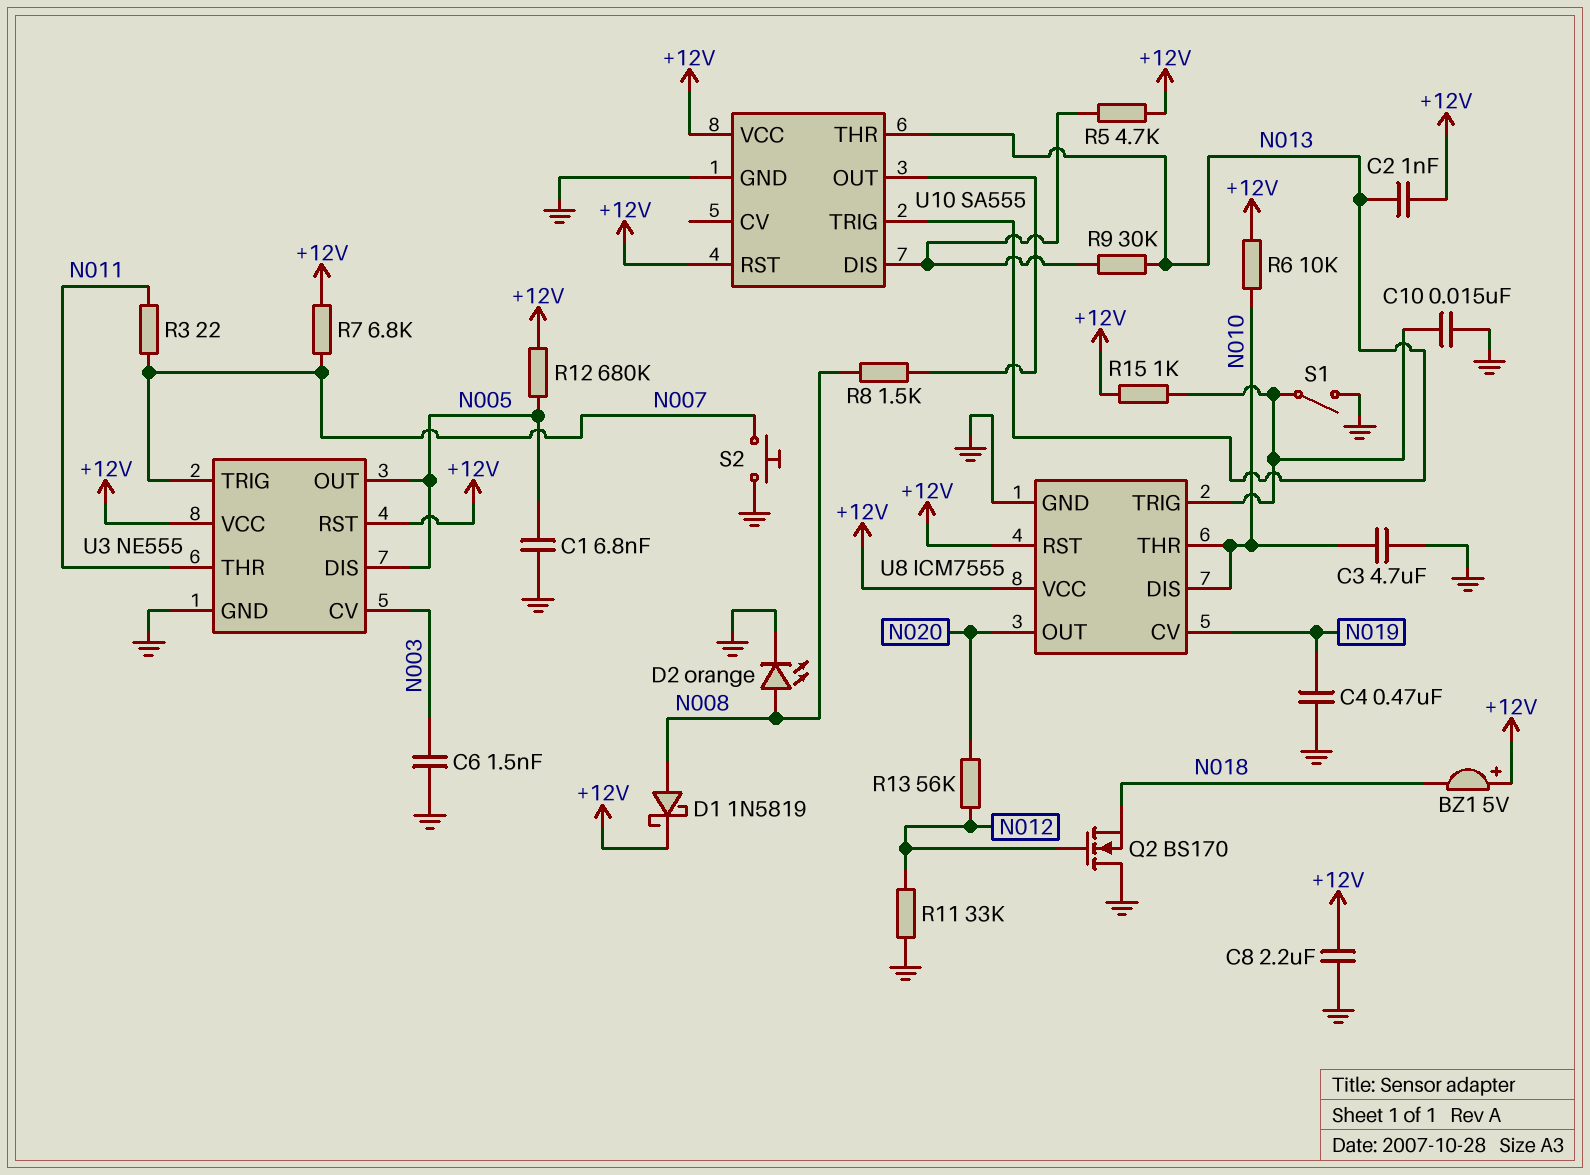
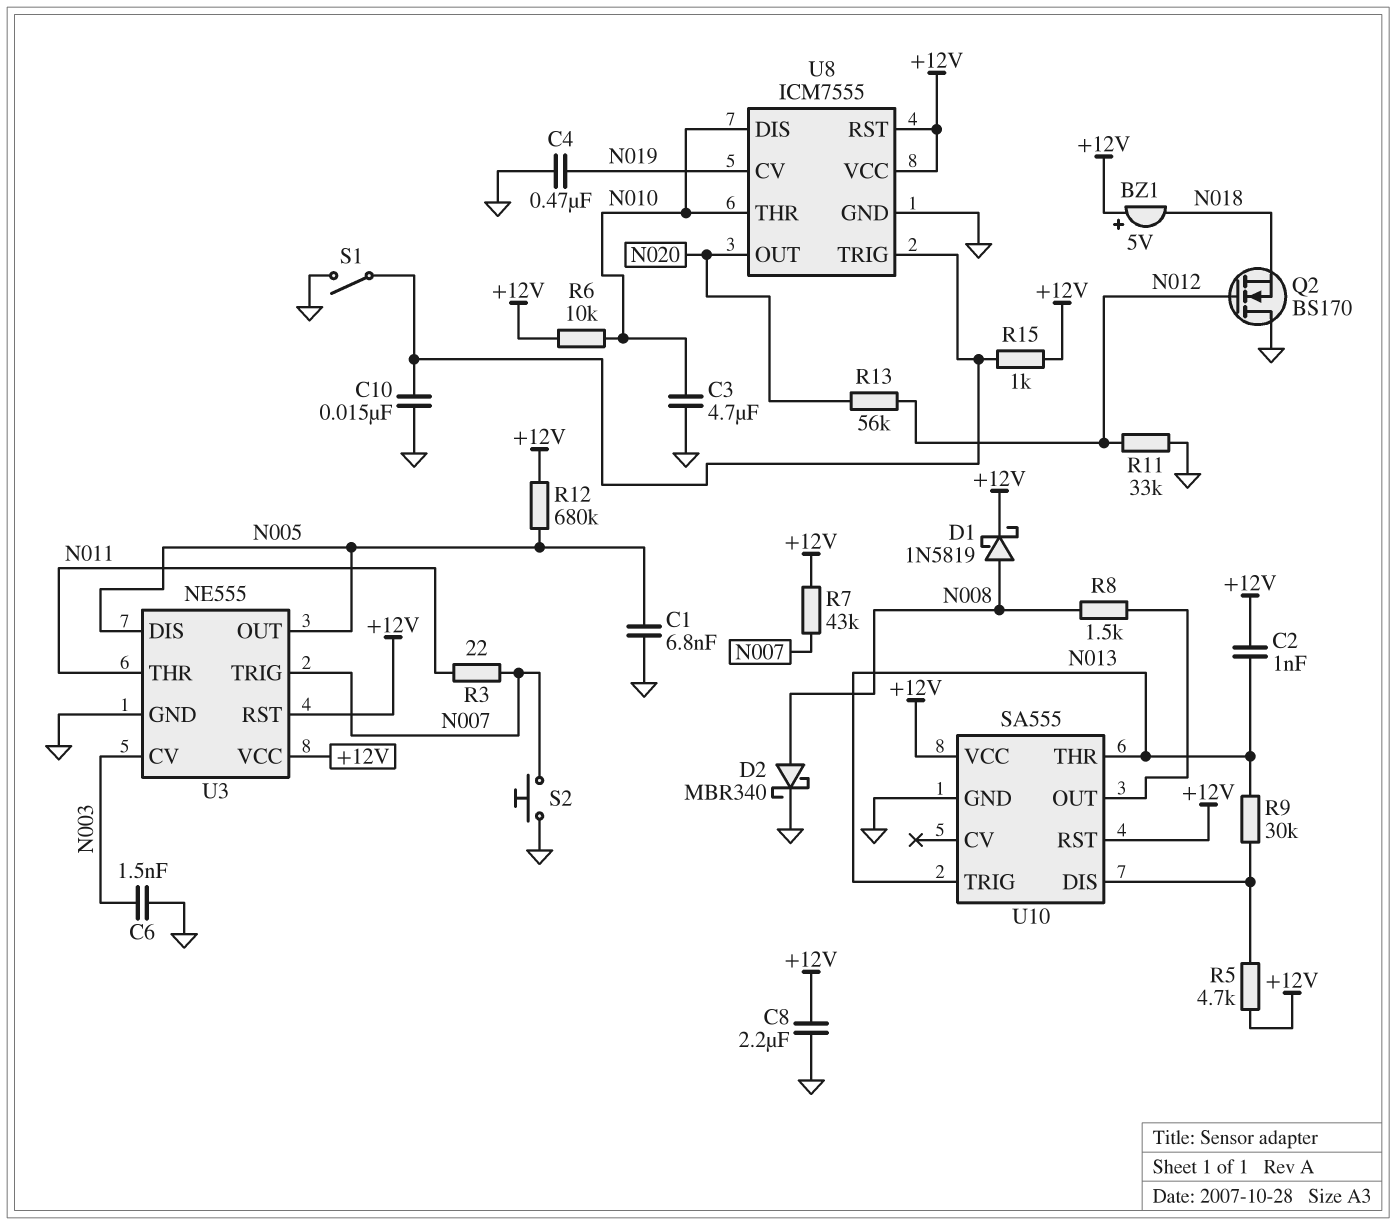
D2: LED orange (A N008, K GND) -> schottky MBR340 (A N008, K GND)
R7: 6.8k (+12V, N007) -> 43k (+12V, N007)

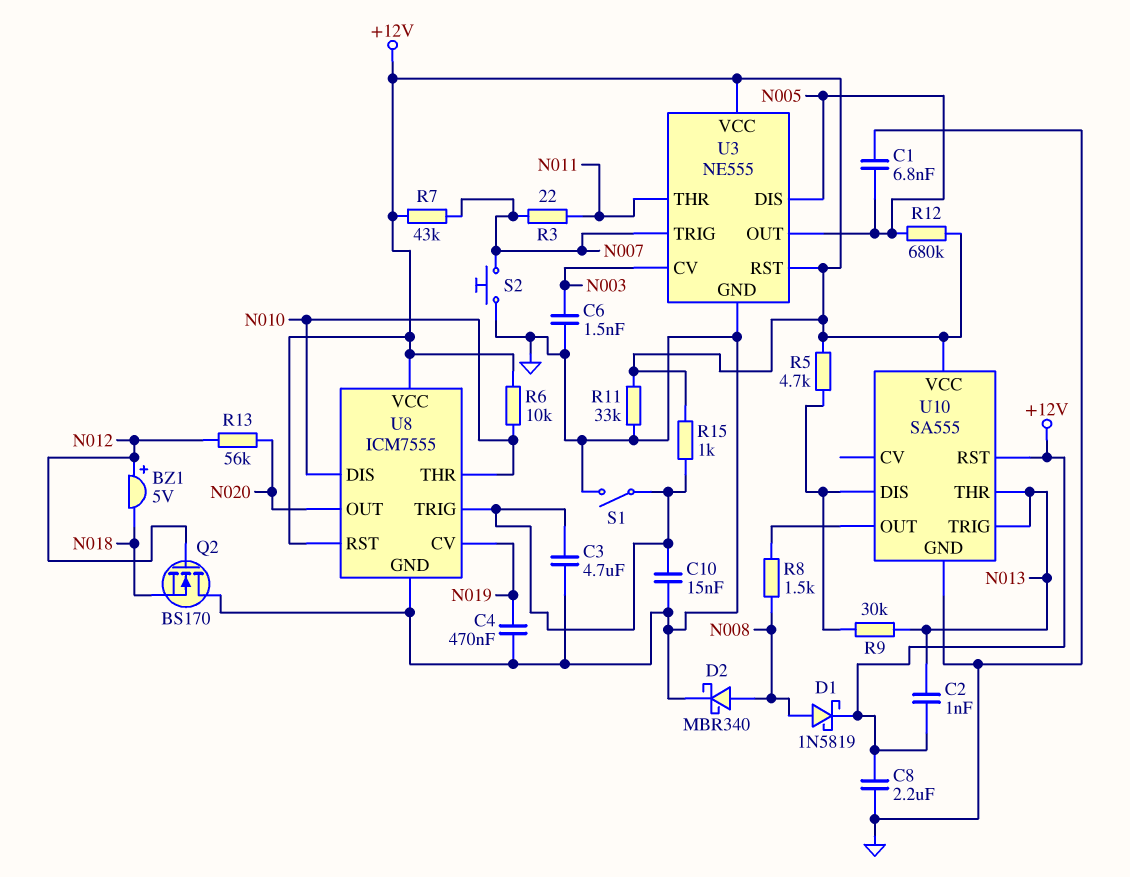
BZ1: buzzer 5V (plus +12V, minus N018) -> buzzer 5V (plus N012, minus N018)
C3: 4.7uF (GND, N010) -> 4.7uF (GND, U8/TRIG)
R11: 33k (GND, N012) -> 33k (+12V, GND)

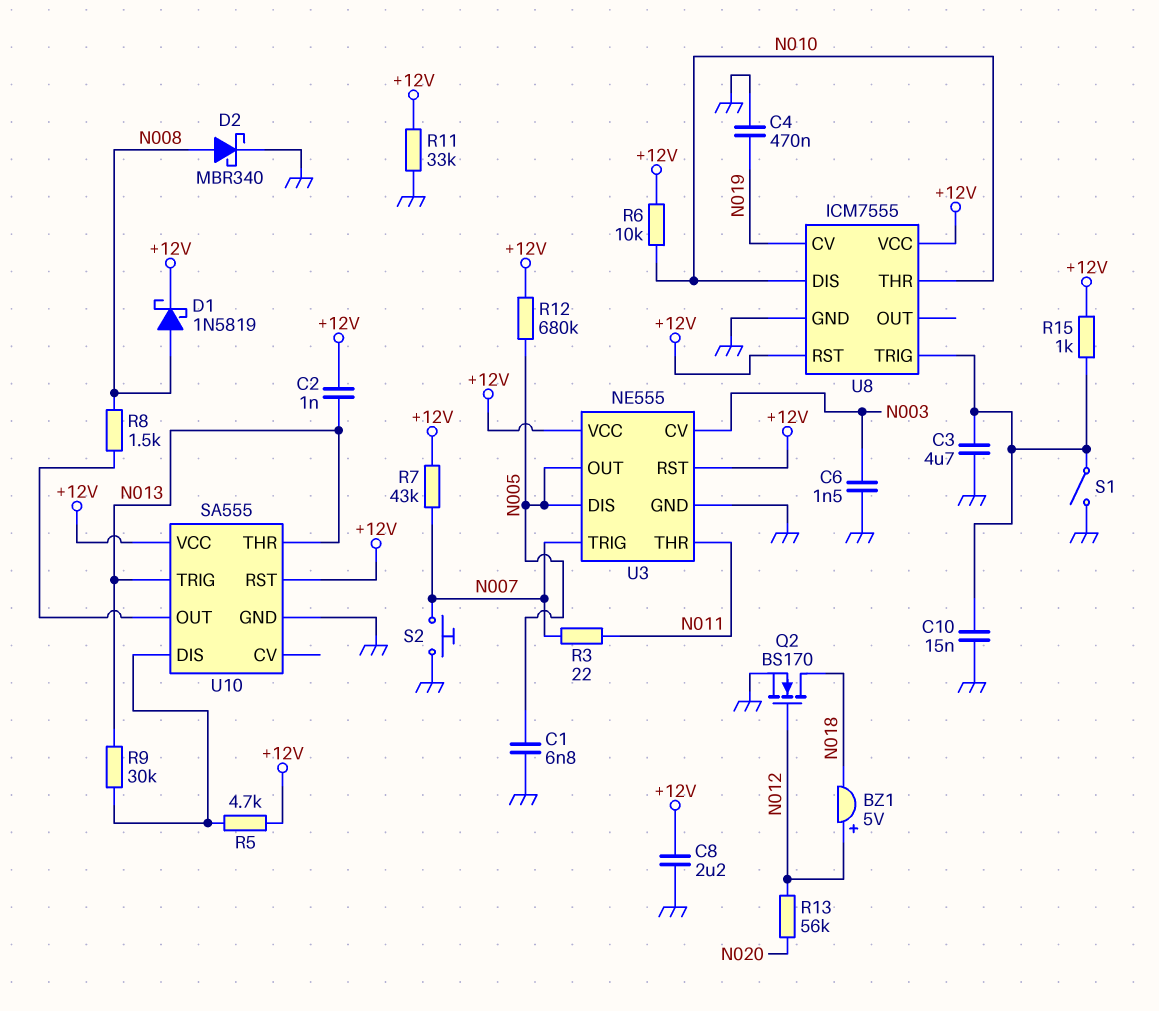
Q2: NMOS BS170 (G N012, D GND, S N018) -> NMOS BS170 (G N012, D N018, S GND)
U8 pin OUT: N020 -> none

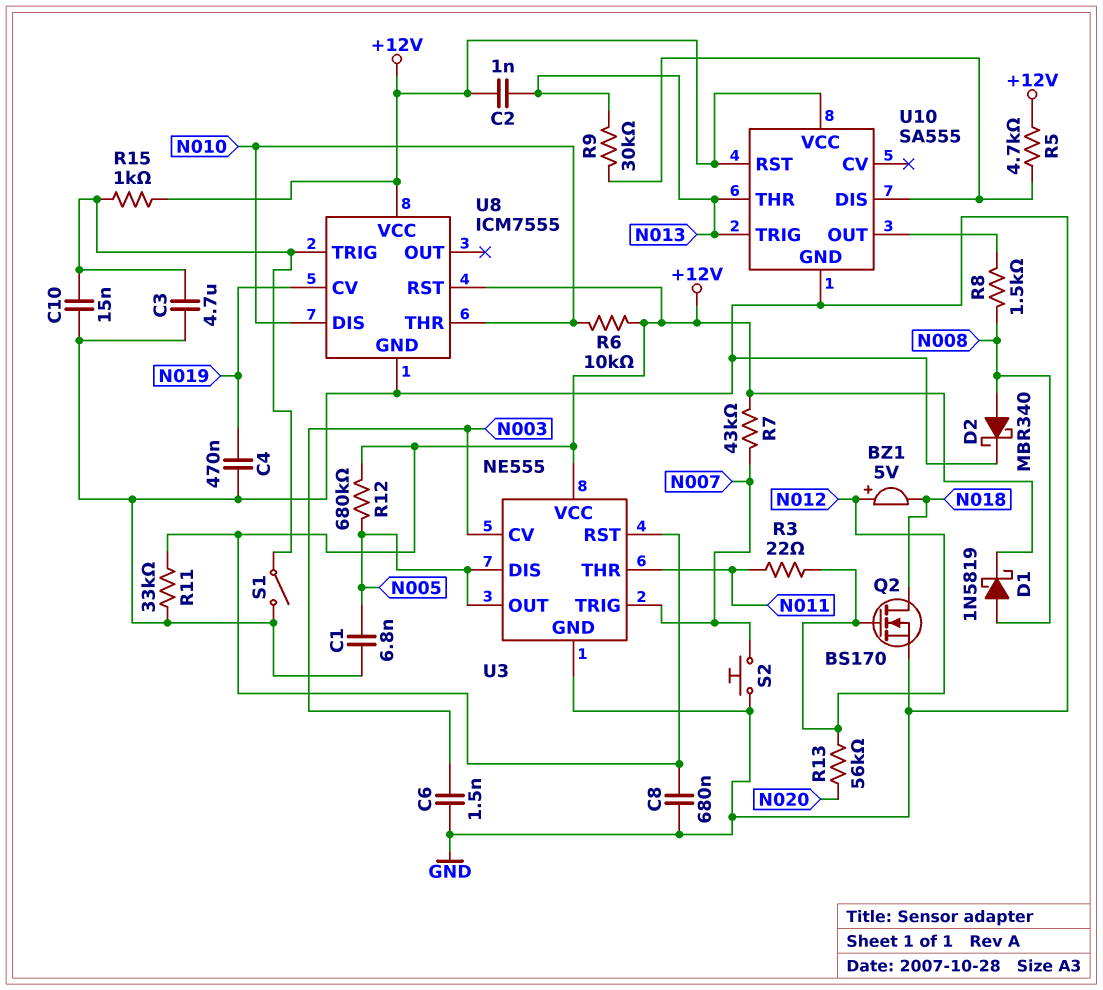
C8: 2.2uF (+12V, GND) -> 680nF (+12V, GND)
R3: 22 (N007, N011) -> 22 (N011, N012)

